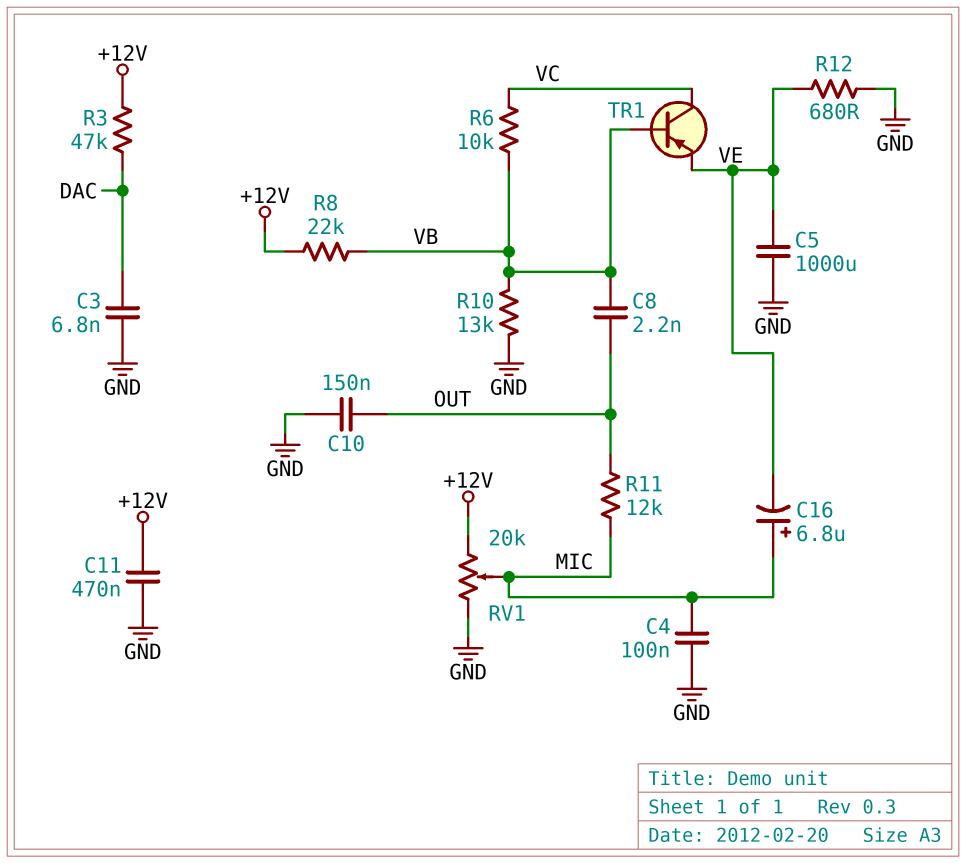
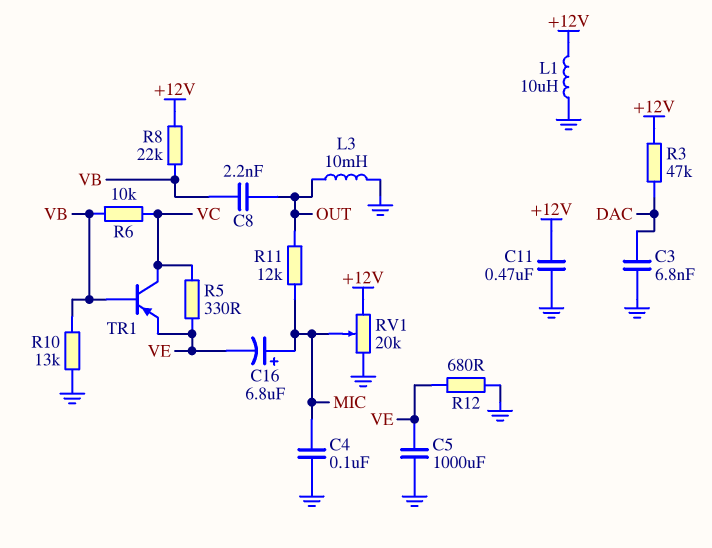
C10: 150nF (GND, OUT) -> none
L1: none -> 10uH (+12V, GND)
L3: none -> 10mH (GND, OUT)
R5: none -> 330 (VC, VE)

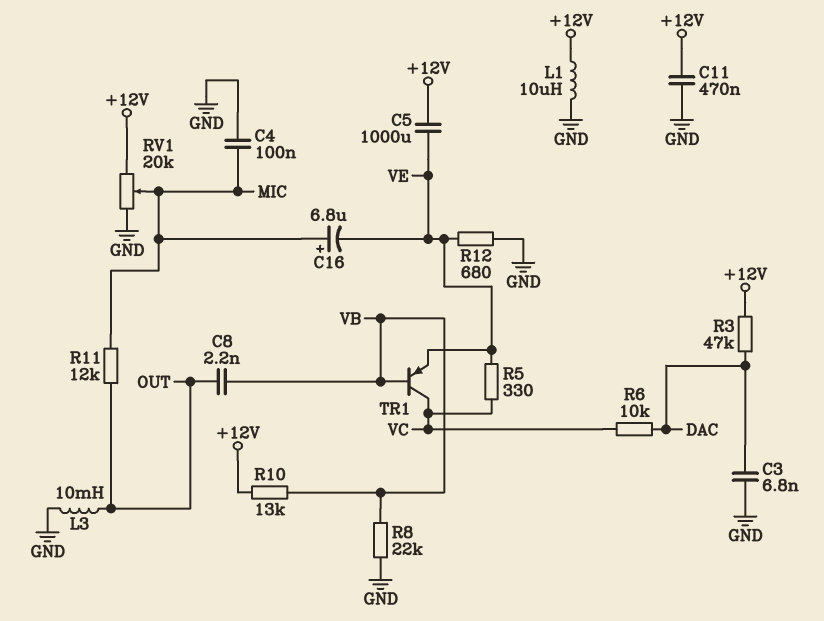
C5: 1000uF (GND, VE) -> 1000uF (+12V, VE)
R6: 10k (VB, VC) -> 10k (DAC, VC)
R8: 22k (+12V, VB) -> 22k (GND, VB)
R10: 13k (GND, VB) -> 13k (+12V, VB)

